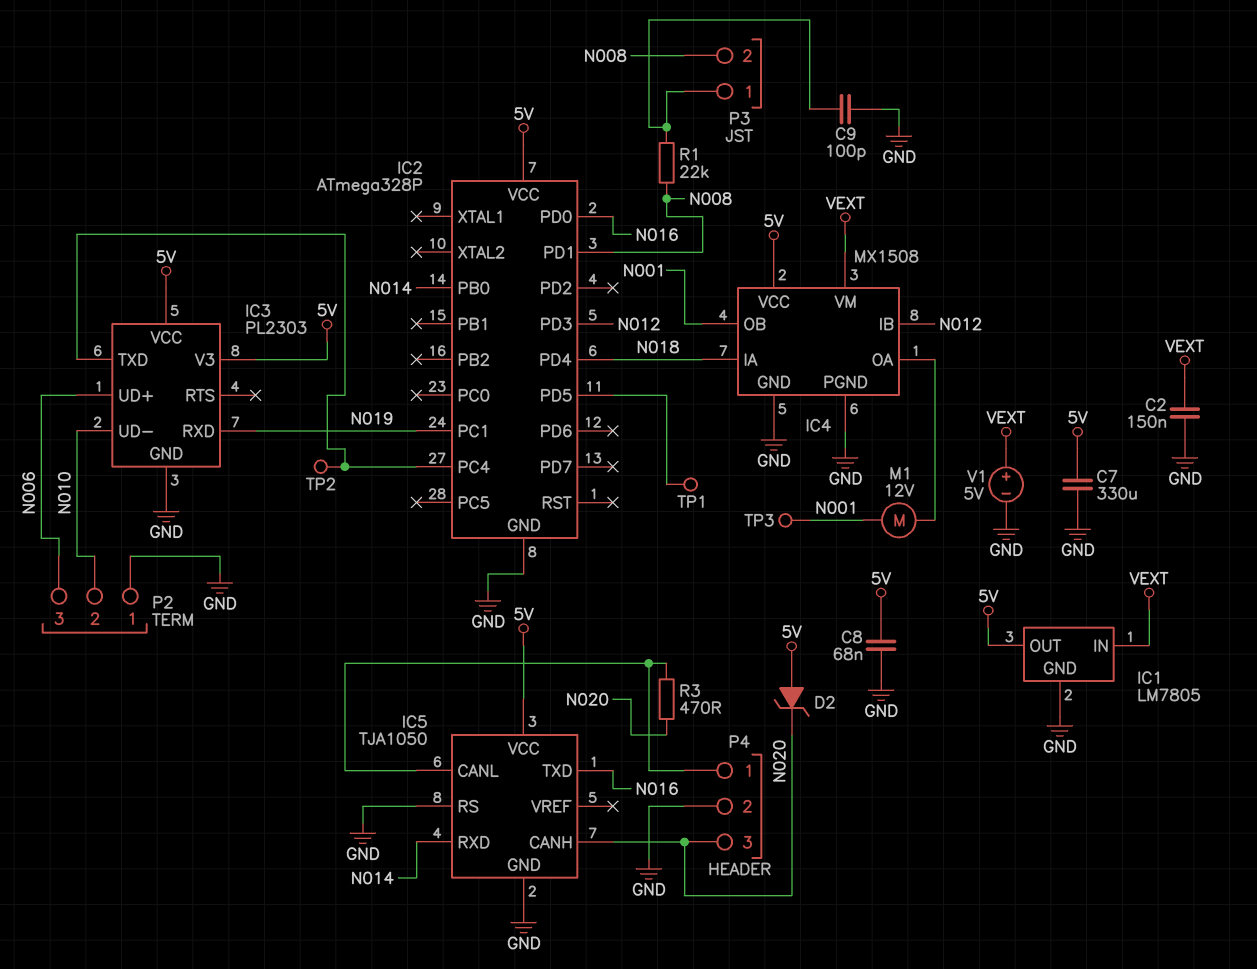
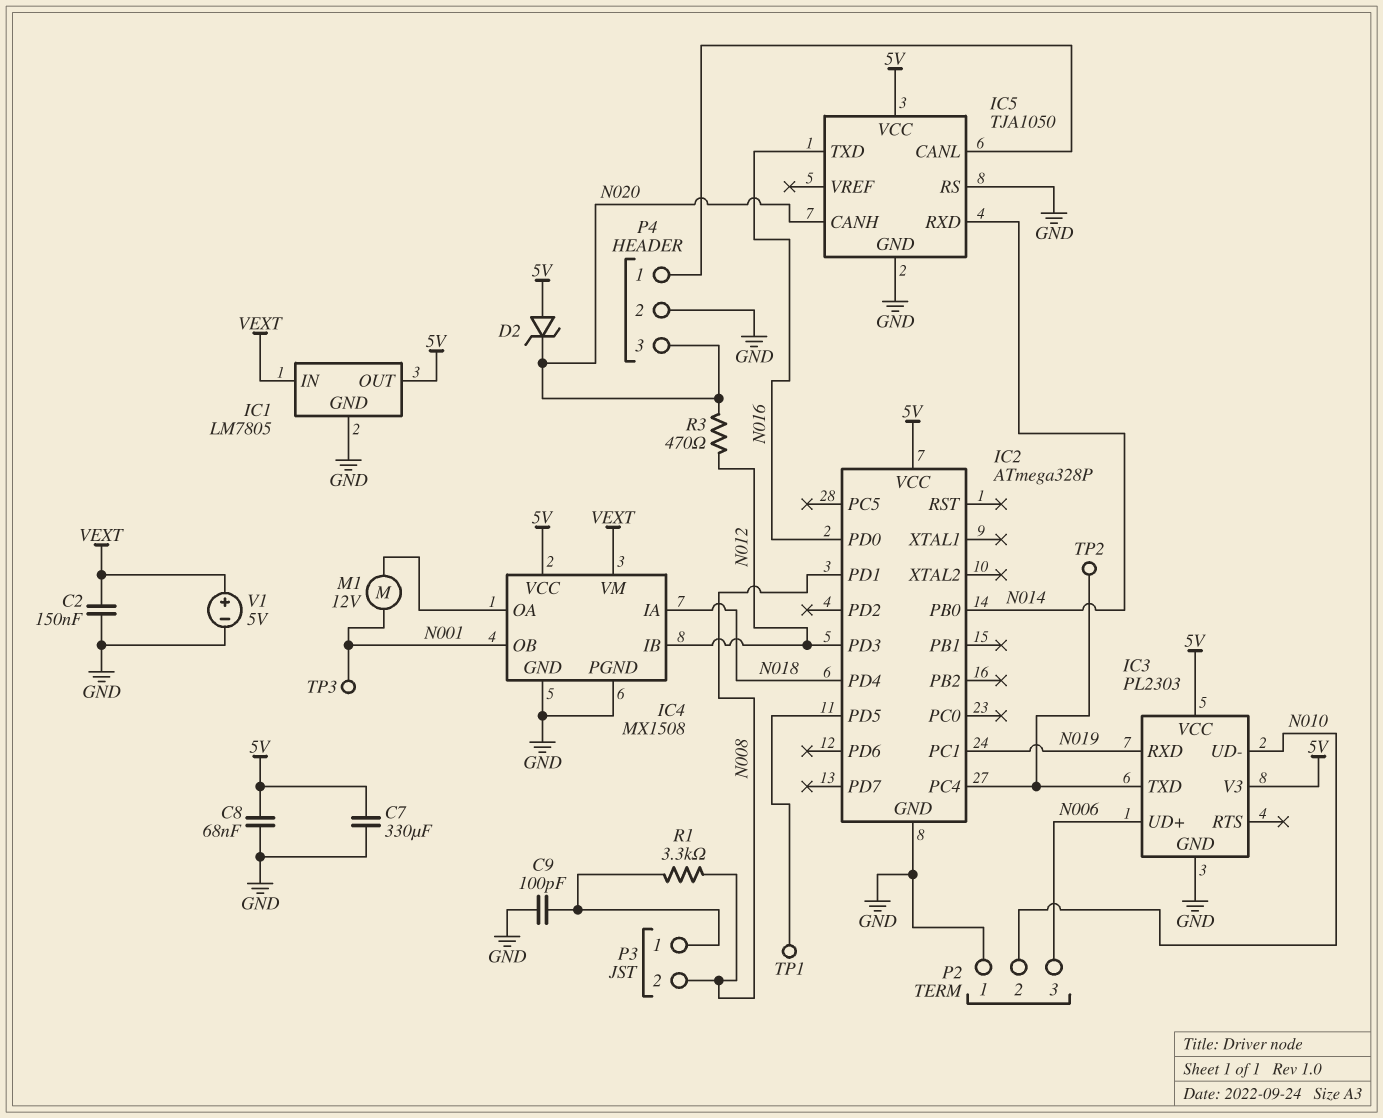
R1: 22k (N008, P3/1) -> 3.3k (N008, P3/1)
R3: 470 (IC5/CANL, N020) -> 470 (N012, N020)

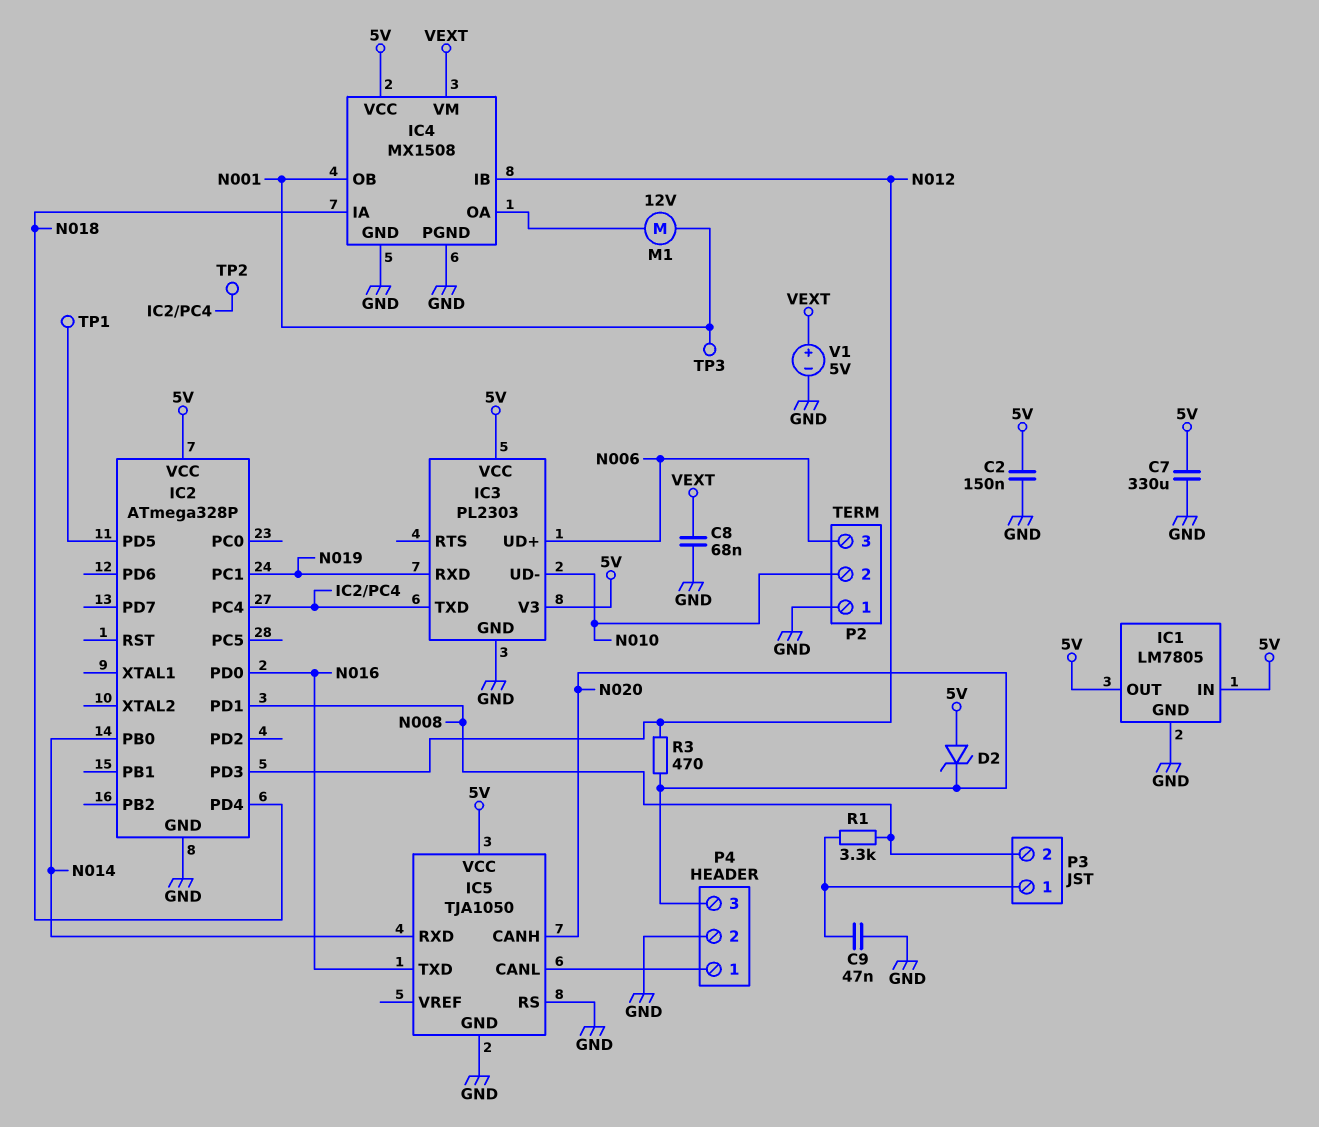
C2: 150nF (GND, VEXT) -> 150nF (5V, GND)
C8: 68nF (5V, GND) -> 68nF (GND, VEXT)
C9: 100pF (GND, P3/1) -> 47nF (GND, P3/1)
IC1 pin IN: VEXT -> 5V

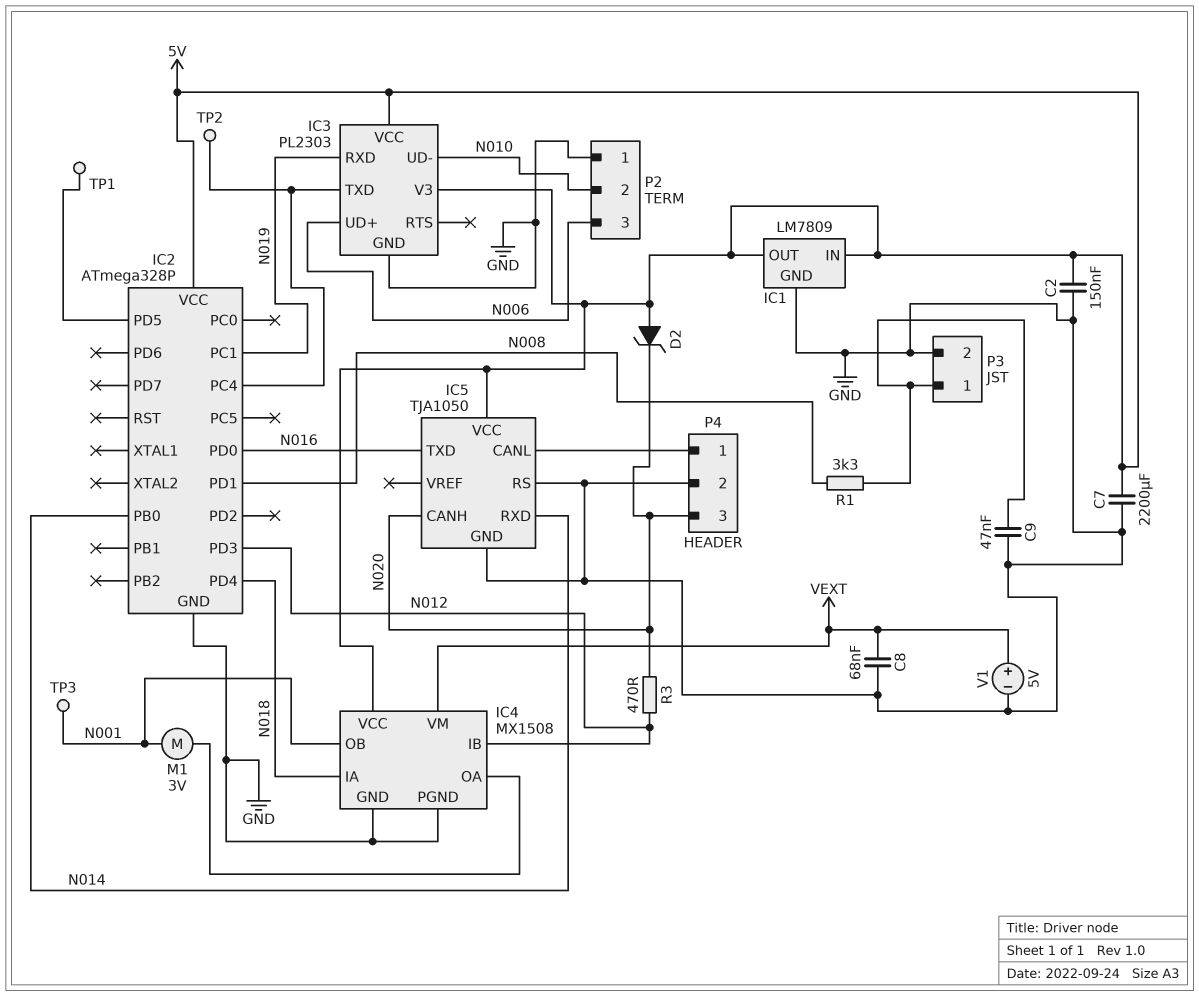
C7: 330uF (5V, GND) -> 2200uF (5V, GND)
IC1: LM7805 -> LM7809
M1: motor 12V (IC4/OA, N001) -> motor 3V (IC4/OA, N001)
P3 pin 2: N008 -> GND

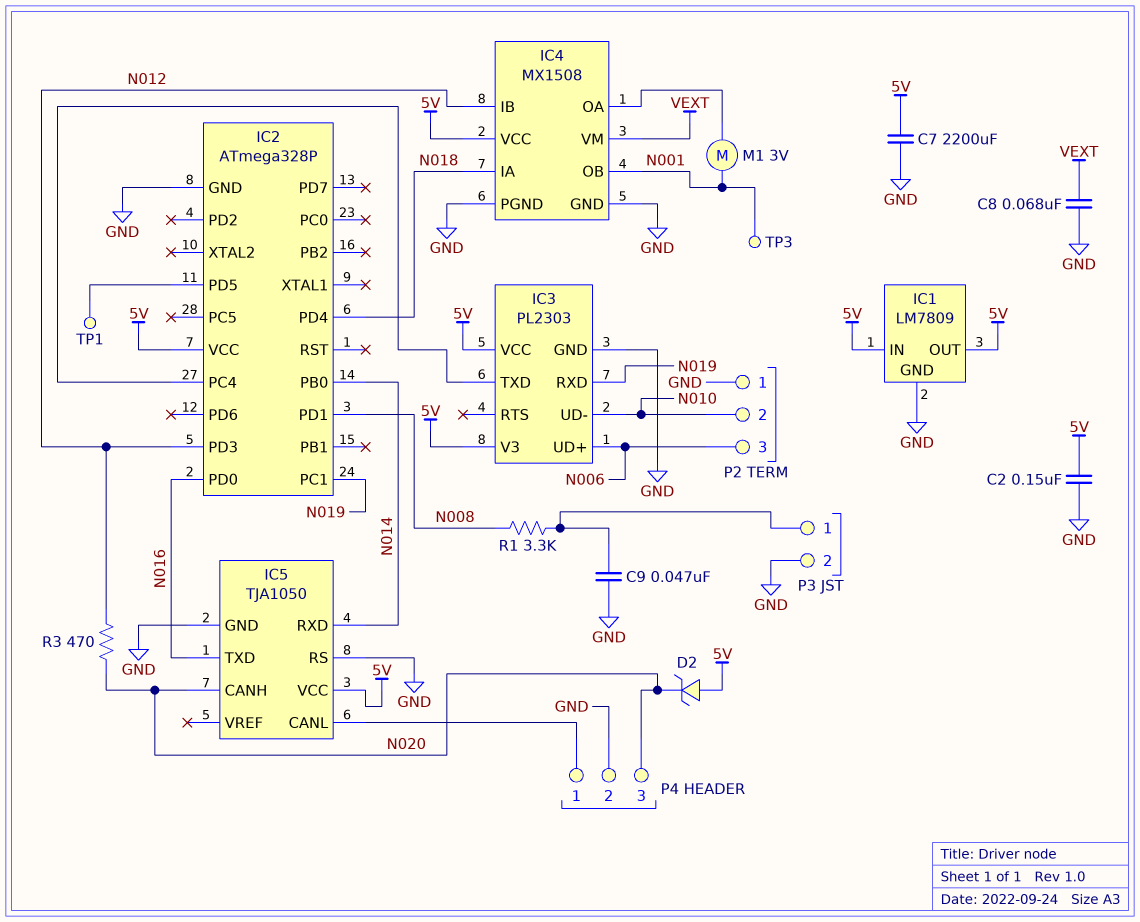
TP2: test point (IC2/PC4) -> none
V1: 5V (plus VEXT, minus GND) -> none

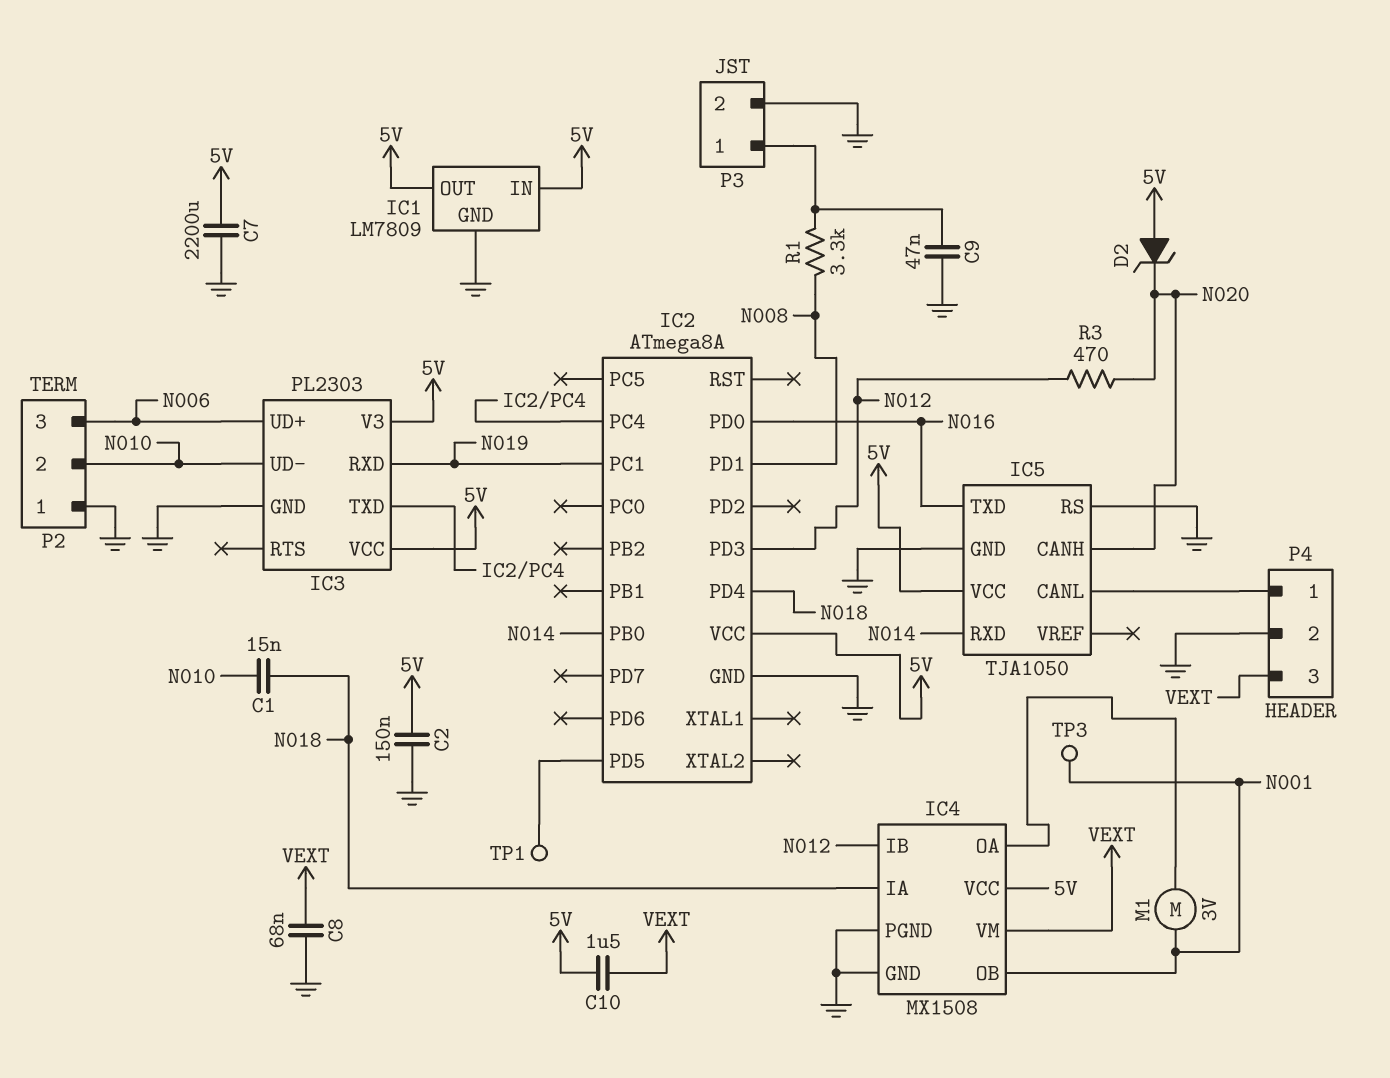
C1: none -> 15nF (N010, N018)
C10: none -> 1.5uF (5V, VEXT)
IC2: ATmega328P -> ATmega8A
P4 pin 3: N020 -> VEXT

